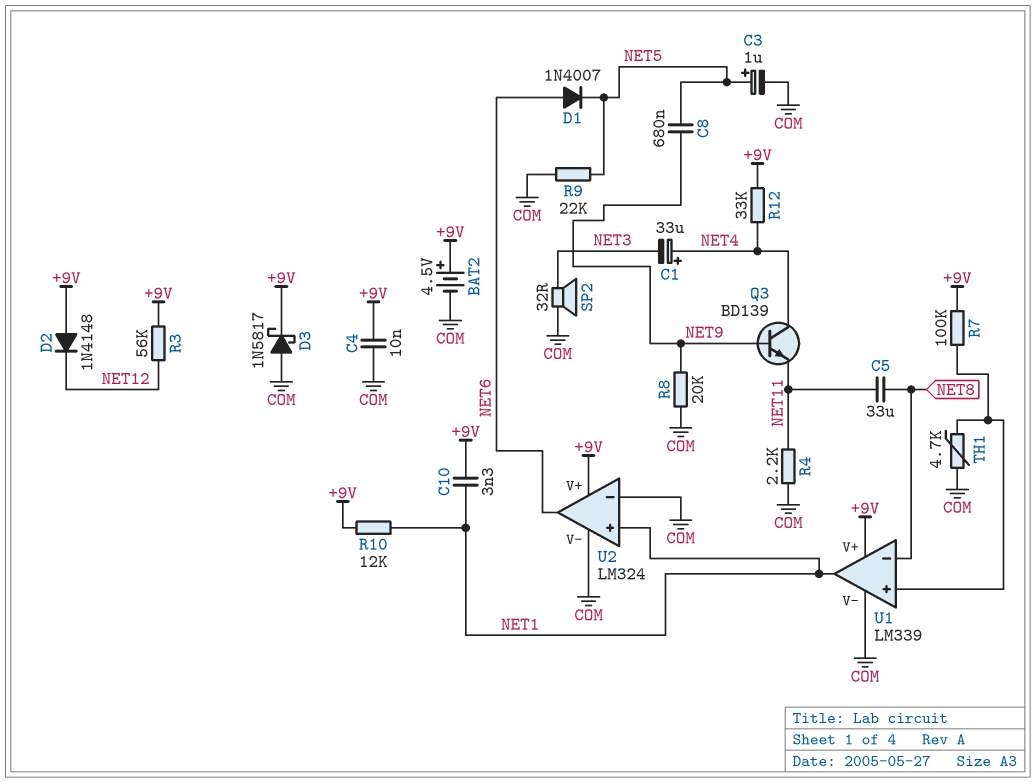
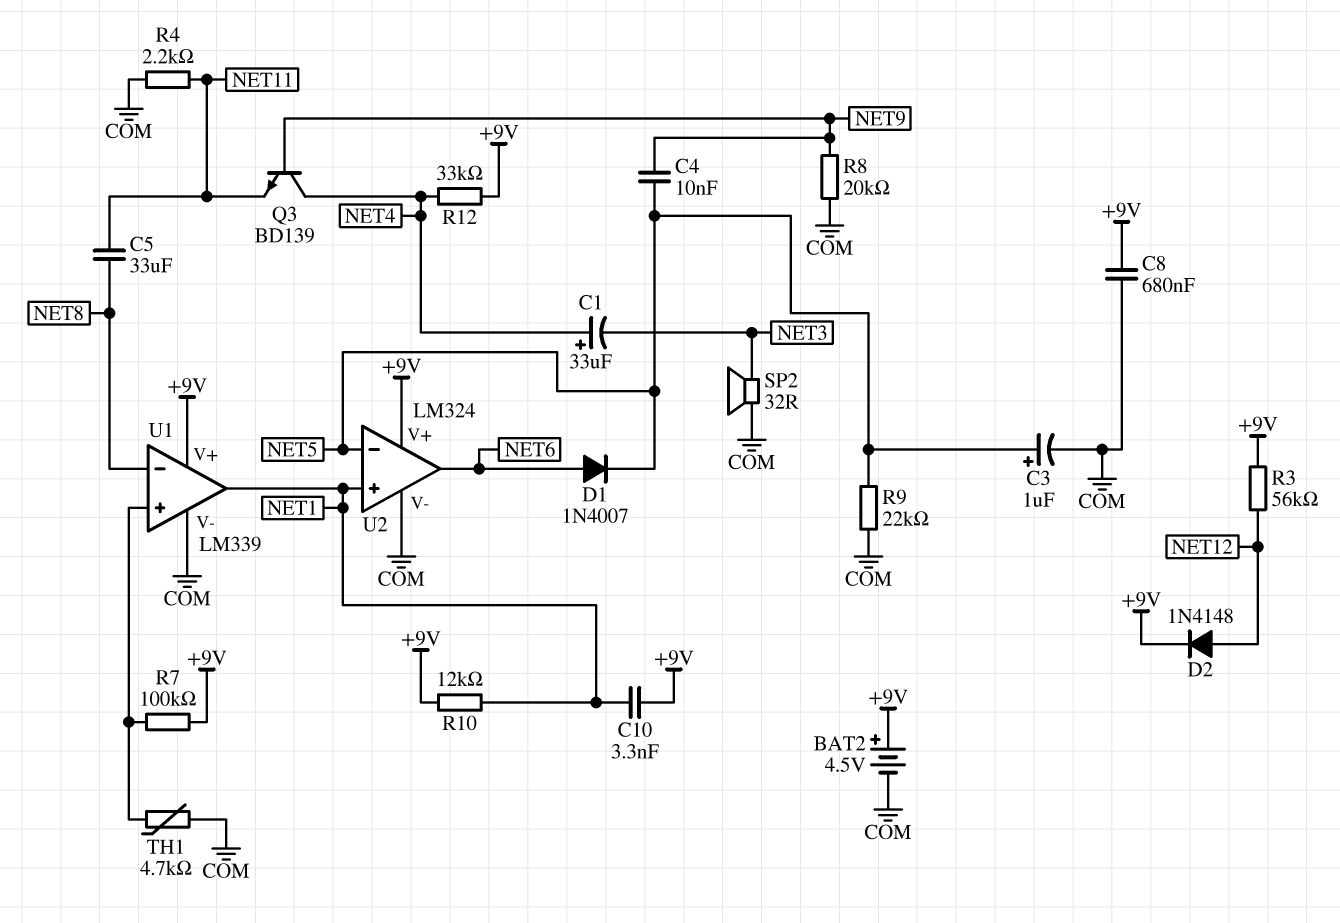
C4: 10nF (+9V, COM) -> 10nF (NET5, NET9)
C8: 680nF (NET5, NET9) -> 680nF (+9V, COM)
D2: diode 1N4148 (A +9V, K NET12) -> diode 1N4148 (A NET12, K +9V)
D3: schottky 1N5817 (A COM, K +9V) -> none
U2 pin in-: COM -> NET5

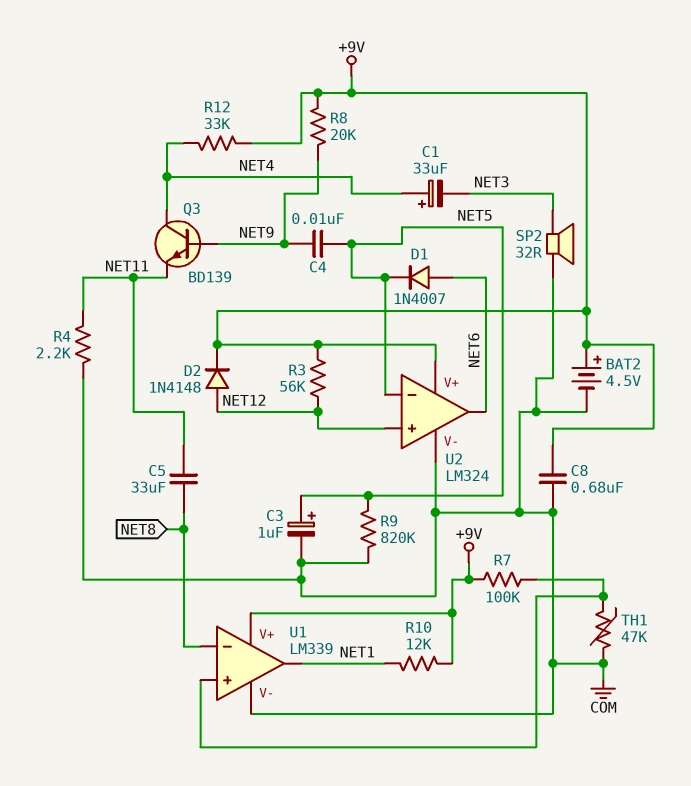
C10: 3.3nF (+9V, NET1) -> none
R8: 20k (COM, NET9) -> 20k (+9V, NET9)
R9: 22k (COM, NET5) -> 820k (COM, NET5)
TH1: 4.7k (COM, U1/in+) -> 47k (COM, U1/in+)
U2 pin in+: NET1 -> NET12

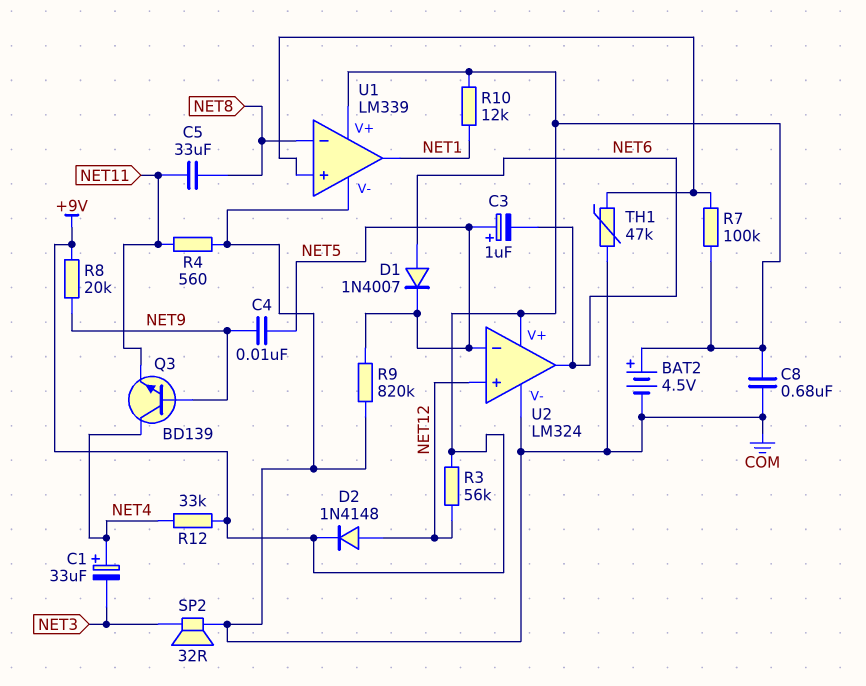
C3: 1uF (plus NET5, minus COM) -> 1uF (plus NET5, minus NET6)
R4: 2.2k (COM, NET11) -> 560 (COM, NET11)

